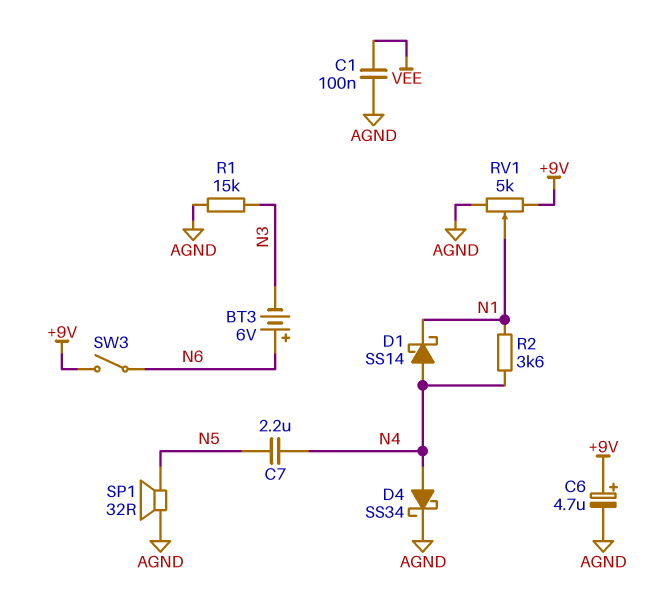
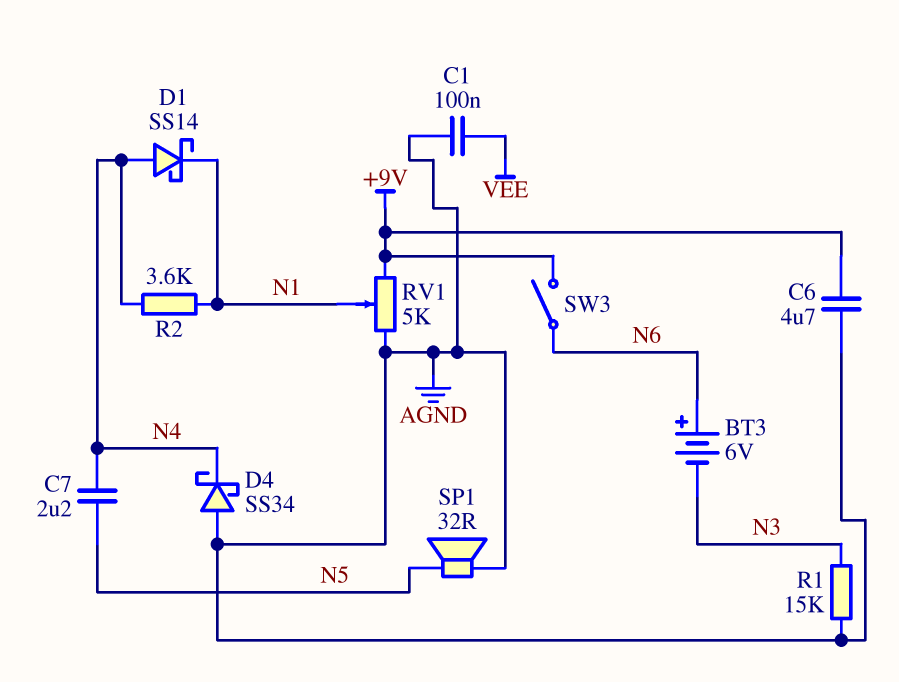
C6: 4.7uF (plus +9V, minus AGND) -> 4.7uF (+9V, AGND)
D4: schottky SS34 (A N4, K AGND) -> schottky SS34 (A AGND, K N4)

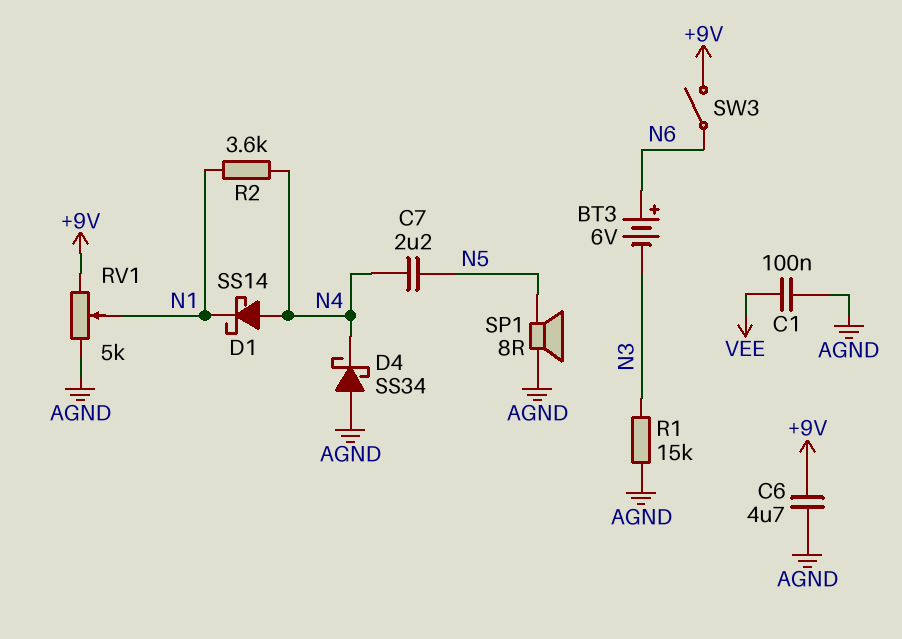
SP1: speaker 32R (AGND, N5) -> speaker 8R (AGND, N5)

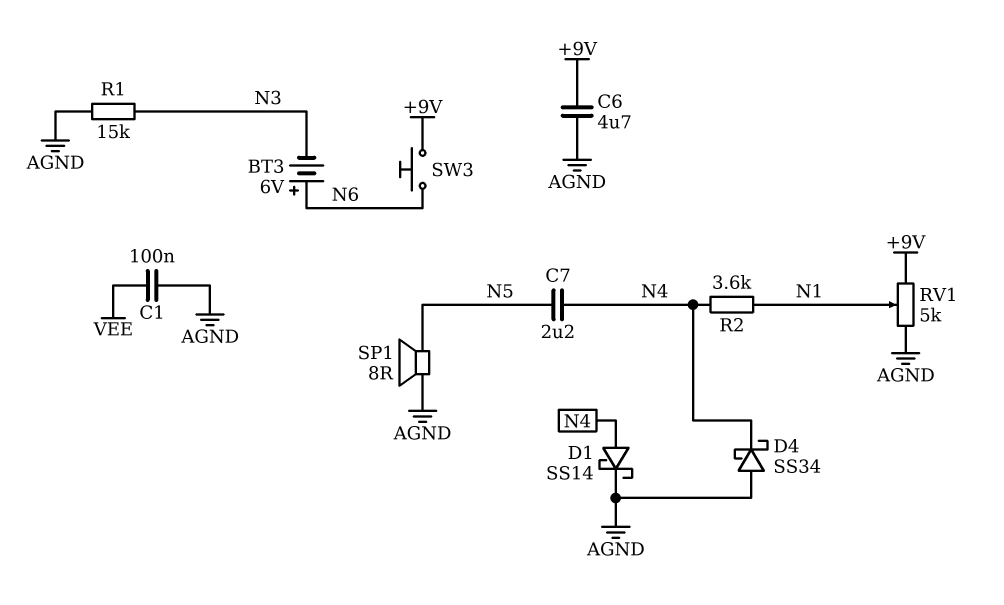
D1: schottky SS14 (A N4, K N1) -> schottky SS14 (A N4, K AGND)
SW3: switch (+9V, N6) -> button (+9V, N6)

